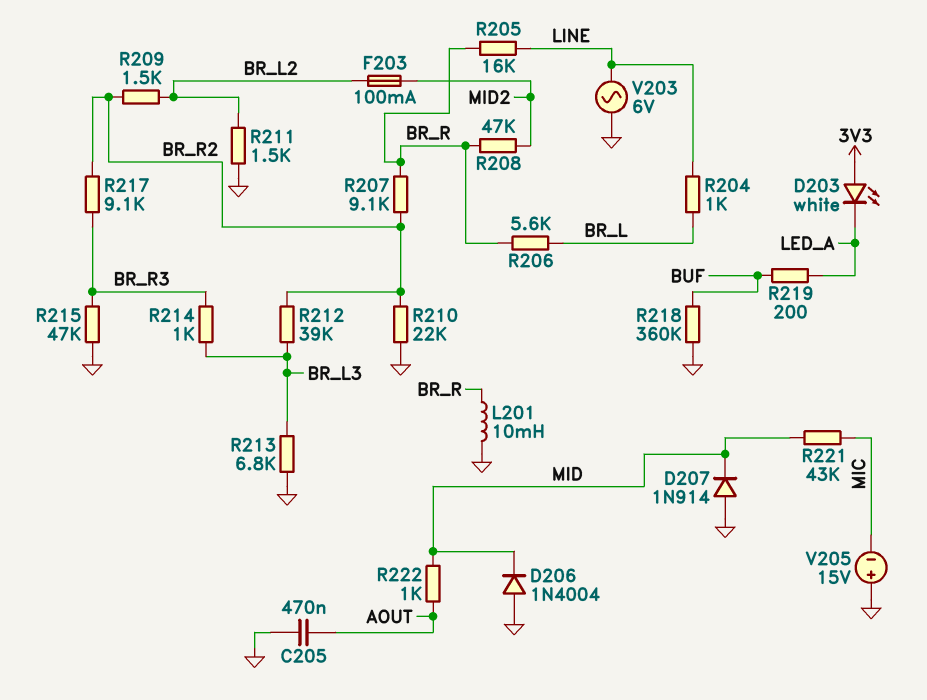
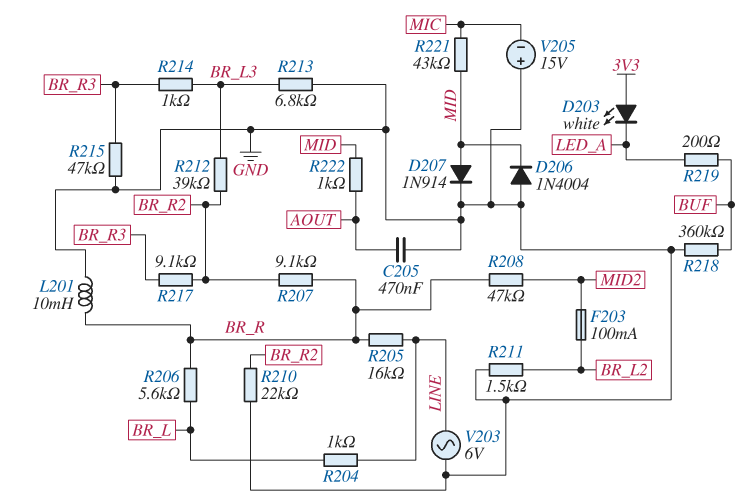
D207: diode 1N914 (A GND, K MID) -> diode 1N914 (A MID, K GND)
R209: 1.5k (BR_L2, BR_R2) -> none

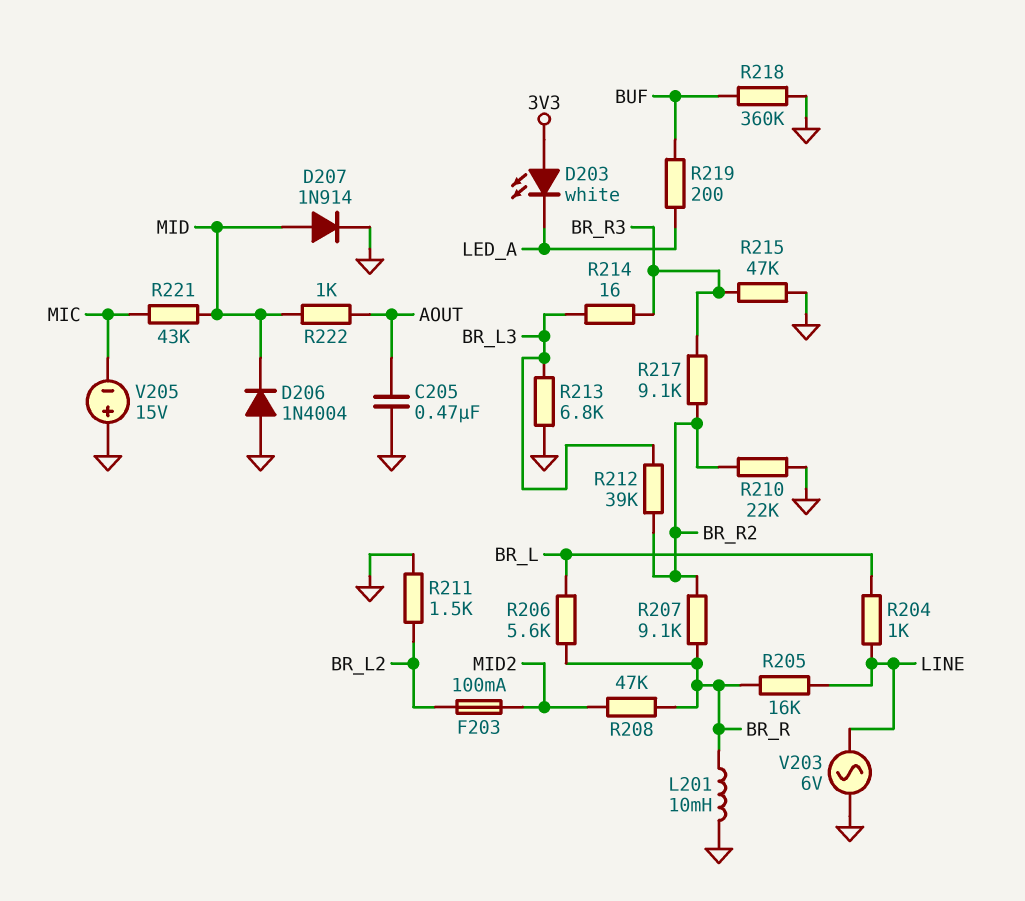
R214: 1k (BR_L3, BR_R3) -> 16 (BR_L3, BR_R3)

